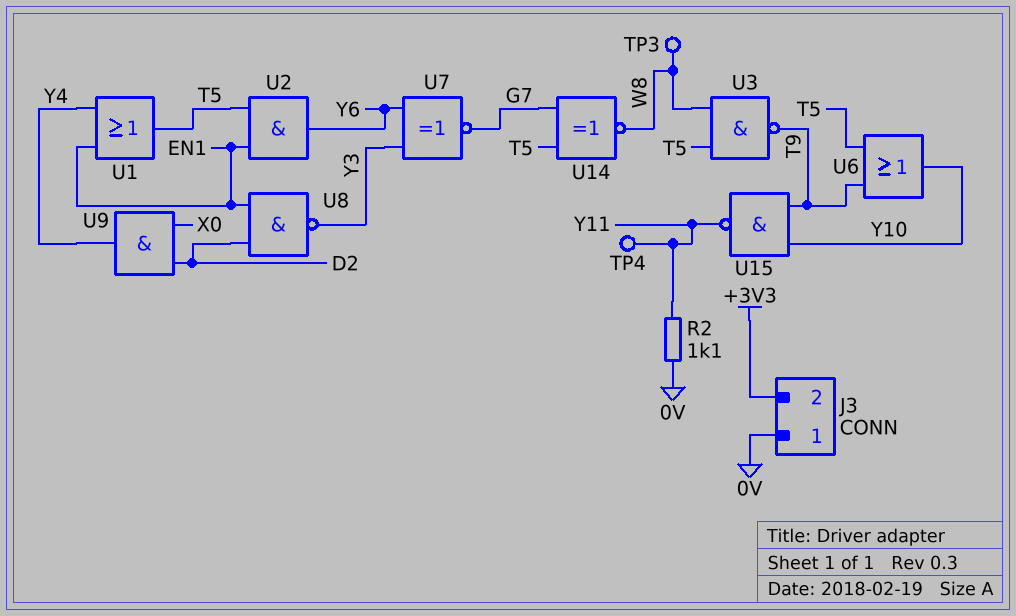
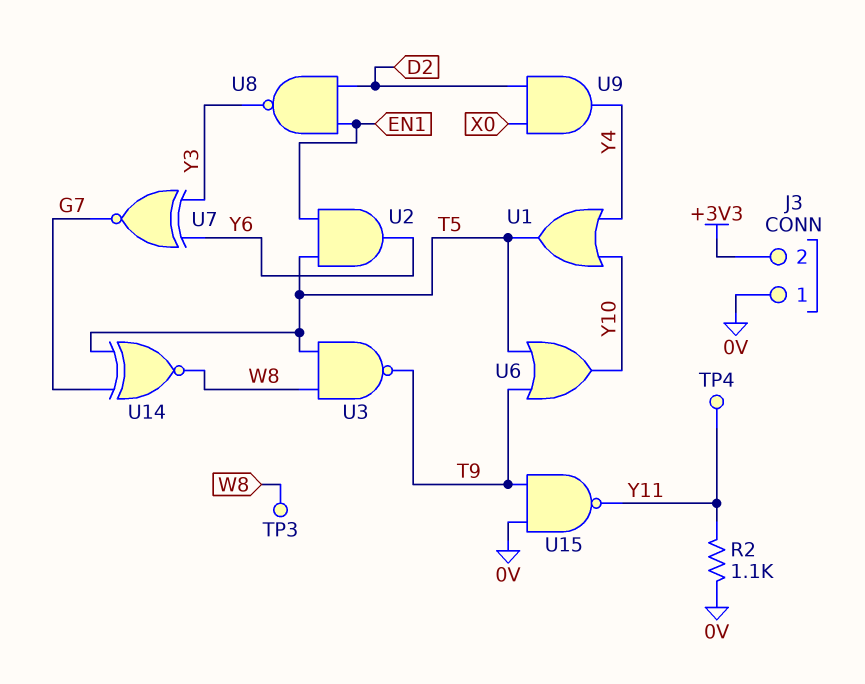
U1: OR (in EN1, in Y4, out T5) -> OR (in Y4, in Y10, out T5)
U15: NAND (in T9, in Y10, out Y11) -> NAND (in 0V, in T9, out Y11)

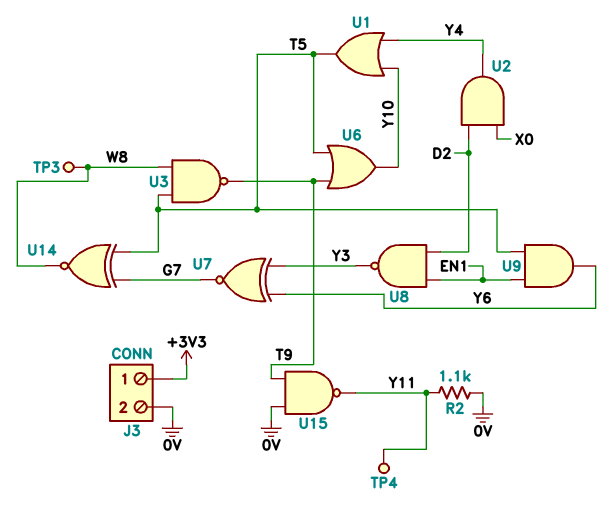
J3 pin 1: 0V -> +3V3
J3 pin 2: +3V3 -> 0V
U2: AND (in EN1, in T5, out Y6) -> AND (in D2, in X0, out Y4)
U9: AND (in D2, in X0, out Y4) -> AND (in EN1, in T5, out Y6)

